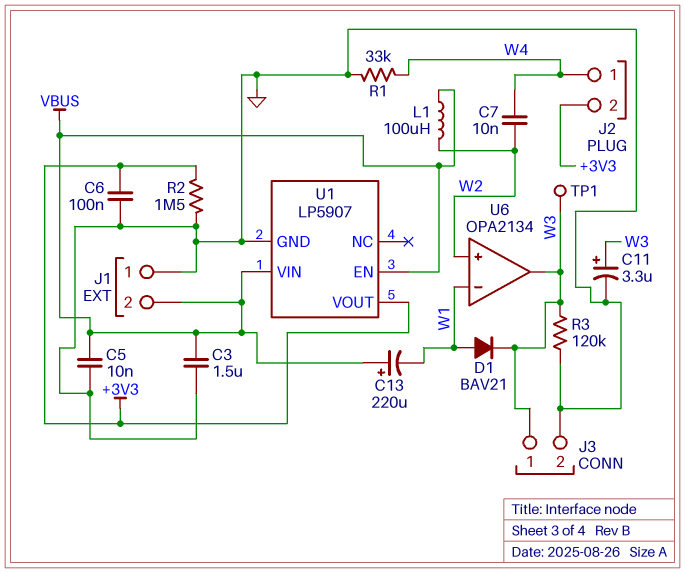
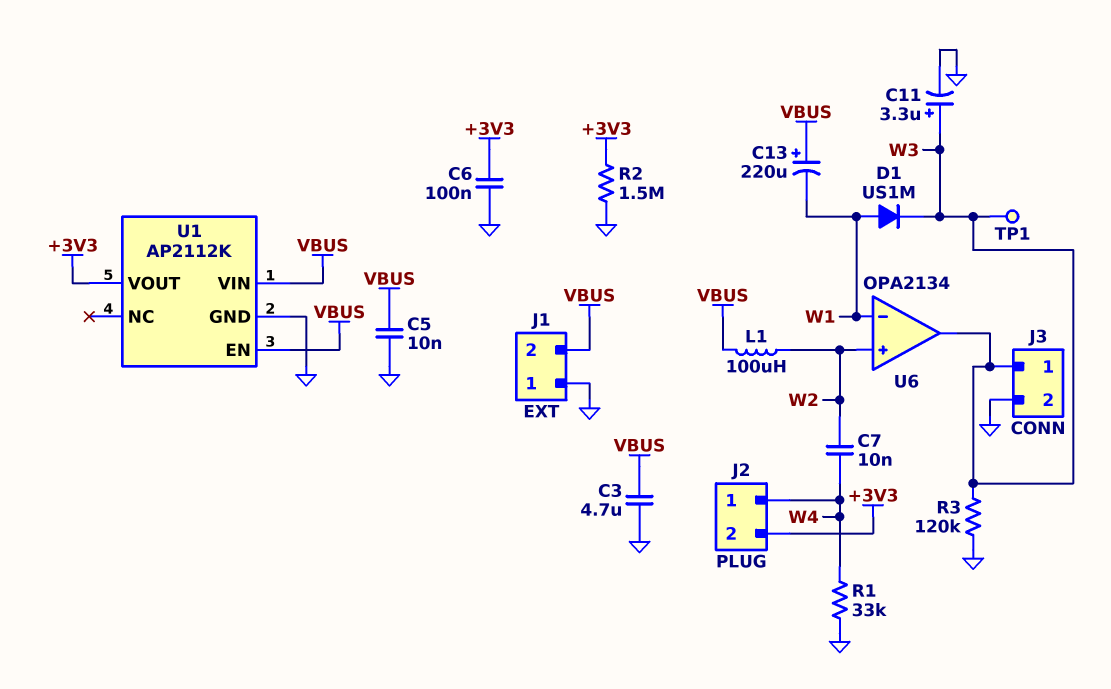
C3: 1.5uF (GND, VBUS) -> 4.7uF (GND, VBUS)
D1: diode BAV21 (A W1, K W3) -> diode US1M (A W1, K W3)
U1: LP5907 -> AP2112K

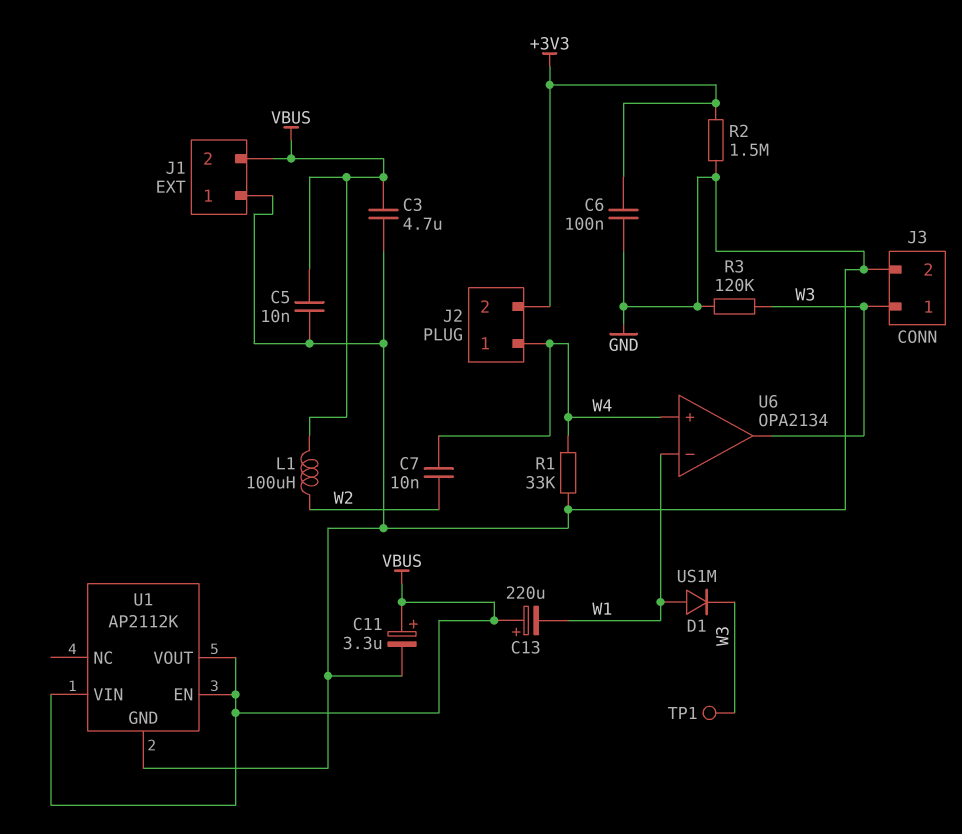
C11: 3.3uF (plus W3, minus GND) -> 3.3uF (plus VBUS, minus GND)
U1 pin VOUT: +3V3 -> VBUS
U6 pin in+: W2 -> W4

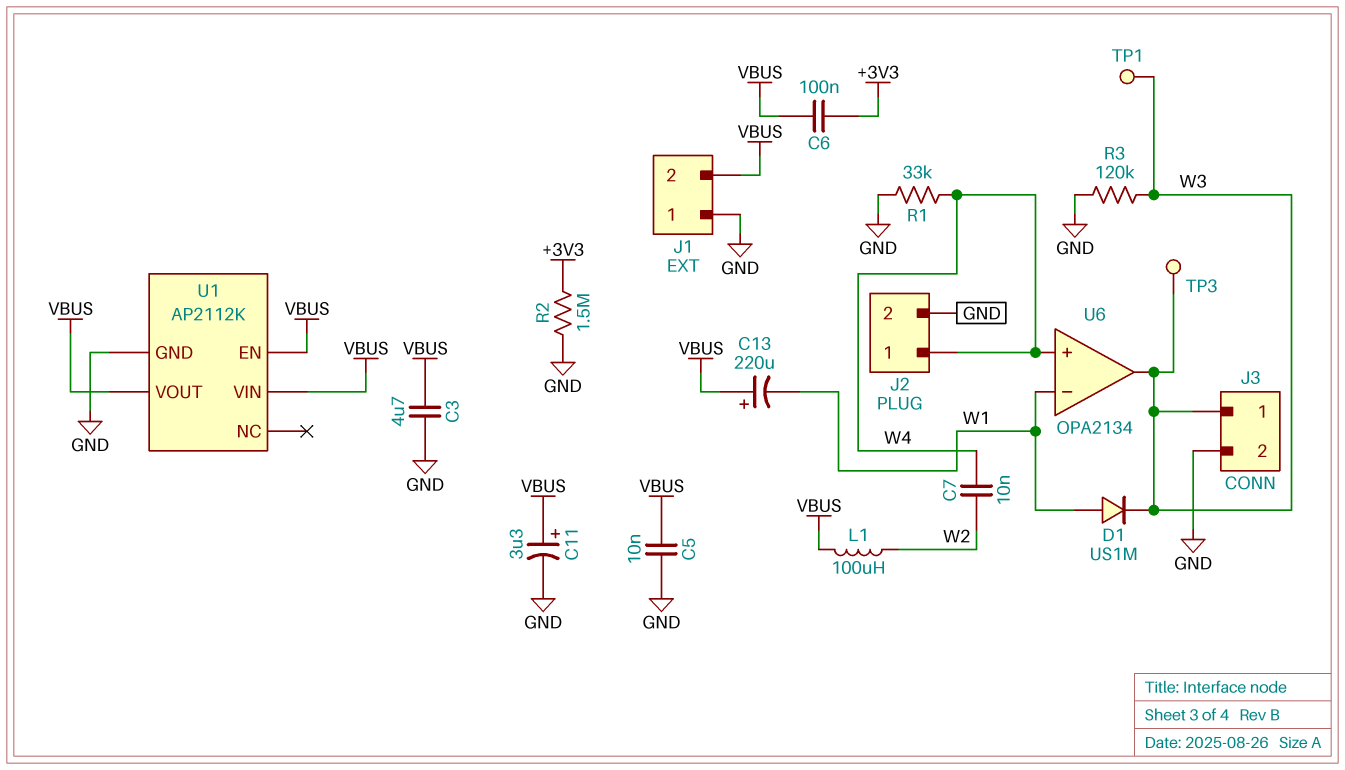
C6: 100nF (+3V3, GND) -> 100nF (+3V3, VBUS)
J2 pin 2: +3V3 -> GND
TP3: none -> test point (W3)

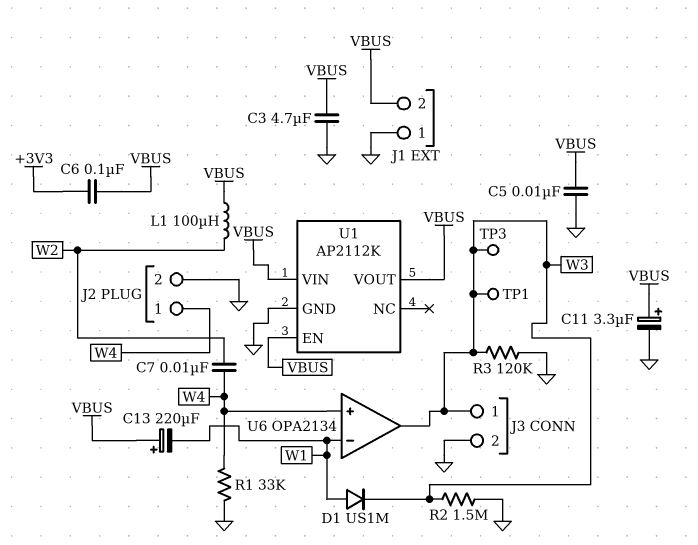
R2: 1.5M (+3V3, GND) -> 1.5M (GND, W3)

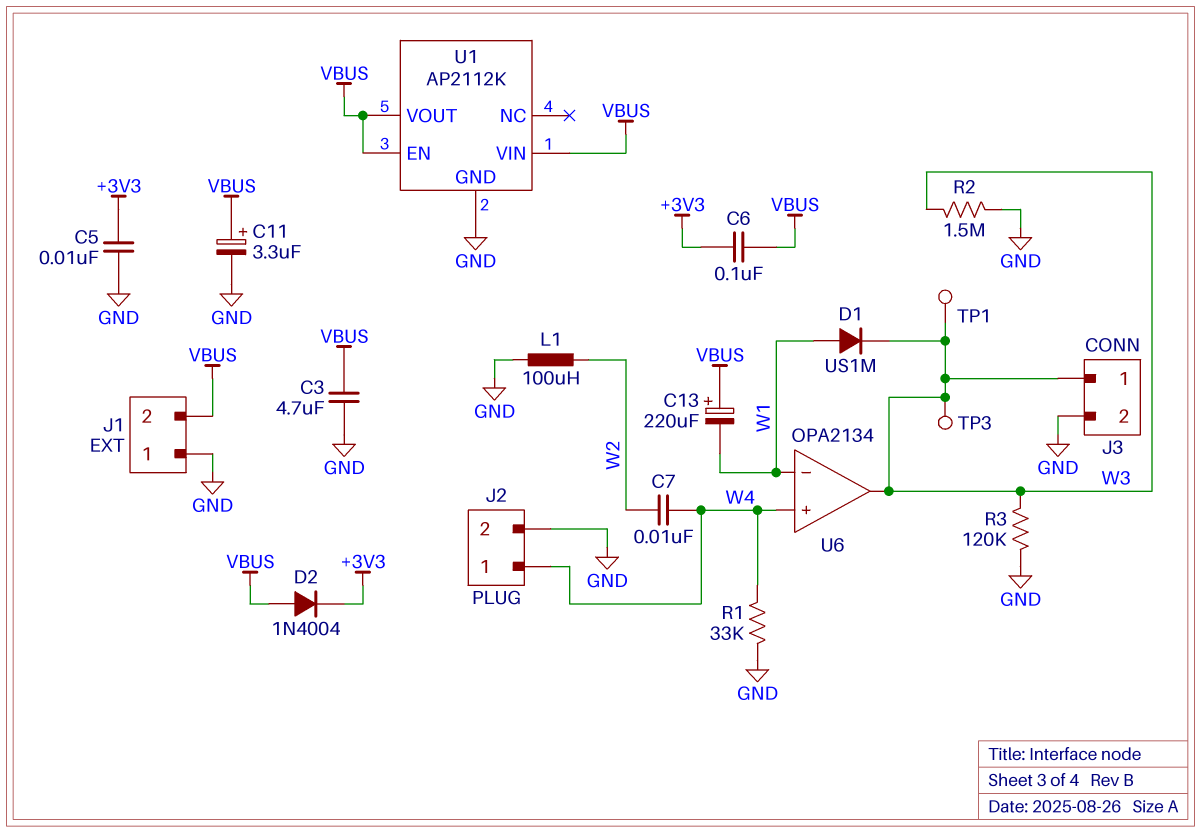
C5: 10nF (GND, VBUS) -> 10nF (+3V3, GND)
D2: none -> diode 1N4004 (A VBUS, K +3V3)
L1: 100uH (VBUS, W2) -> 100uH (GND, W2)

